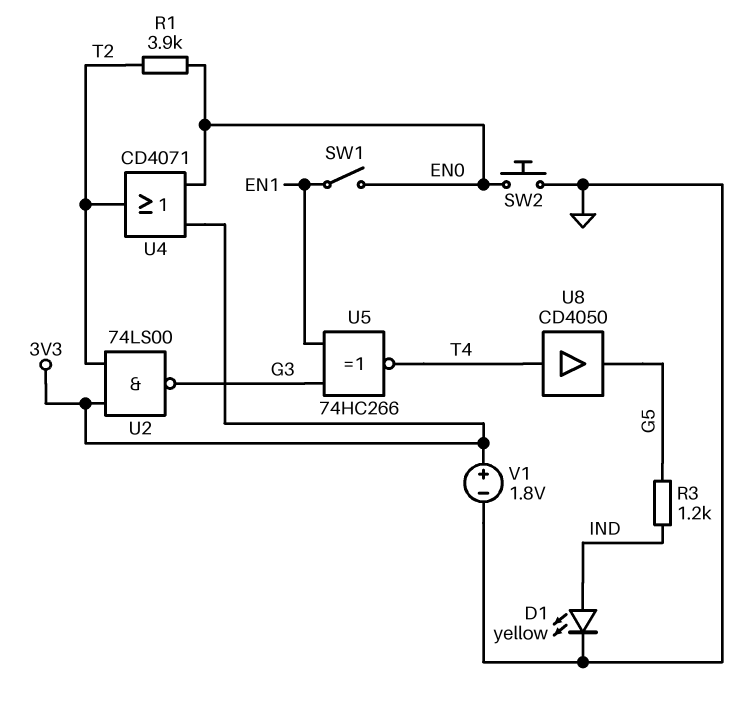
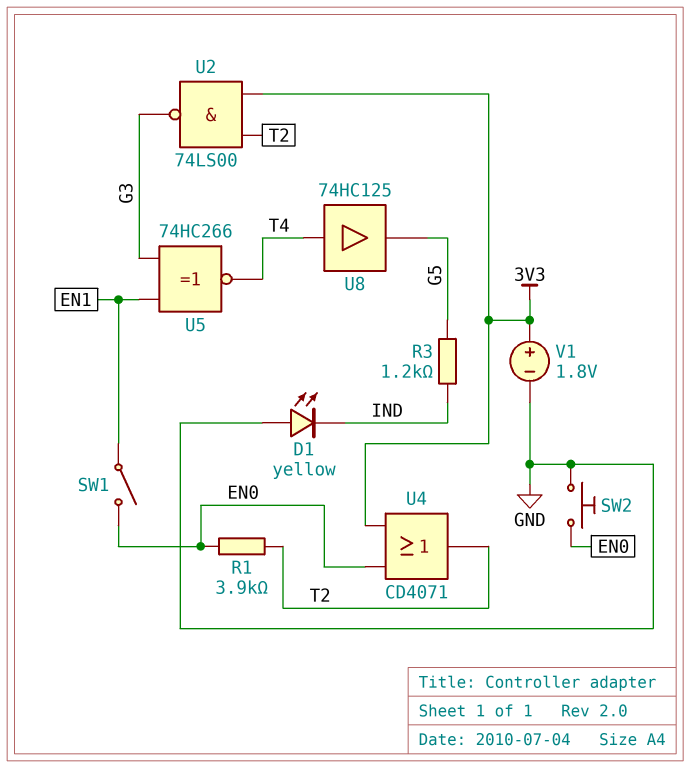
D1: LED yellow (A IND, K GND) -> LED yellow (A GND, K IND)
U8: buffer CD4050 (in T4, out G5) -> buffer 74HC125 (in T4, out G5)

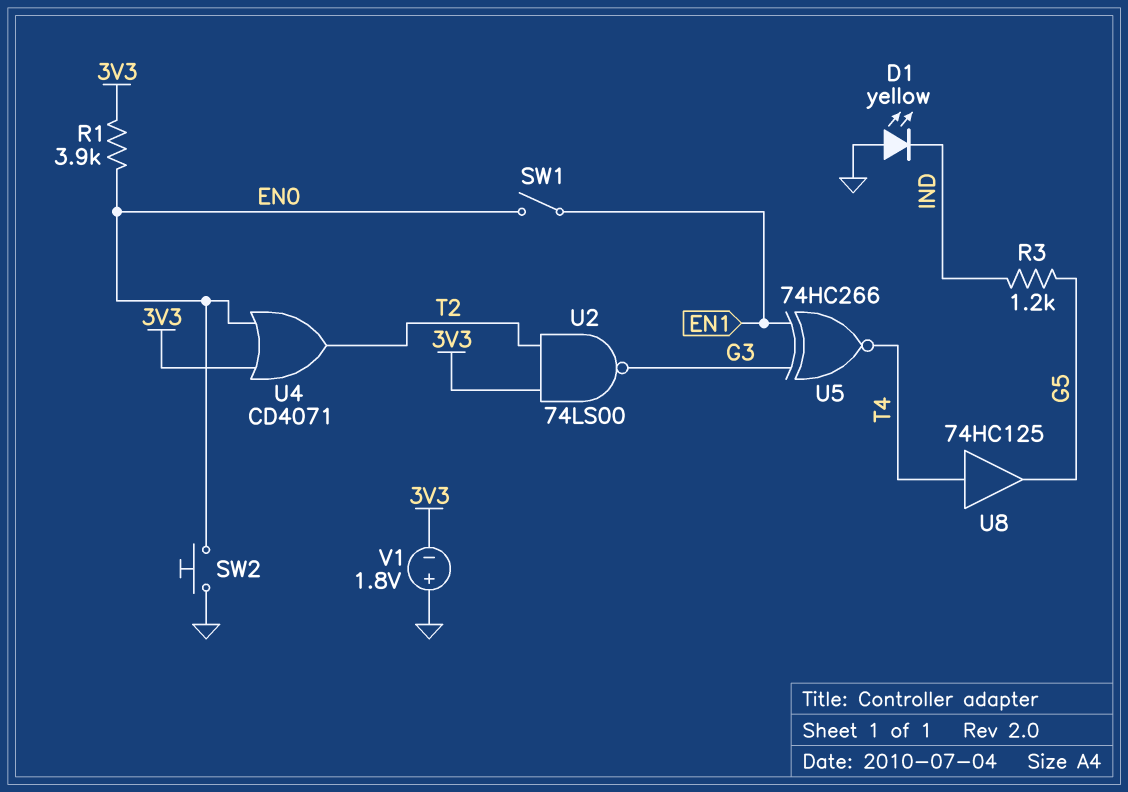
R1: 3.9k (EN0, T2) -> 3.9k (3V3, EN0)
V1: 1.8V (plus 3V3, minus GND) -> 1.8V (plus GND, minus 3V3)

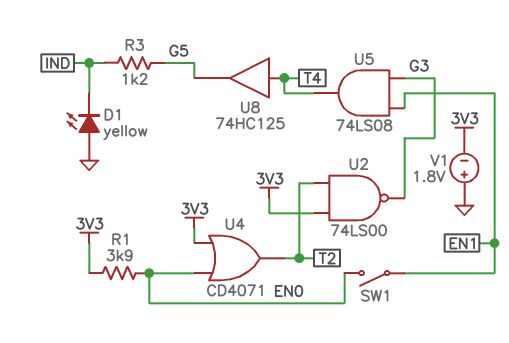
SW2: button (EN0, GND) -> none
U5: XNOR 74HC266 (in EN1, in G3, out T4) -> AND 74LS08 (in EN1, in G3, out T4)

